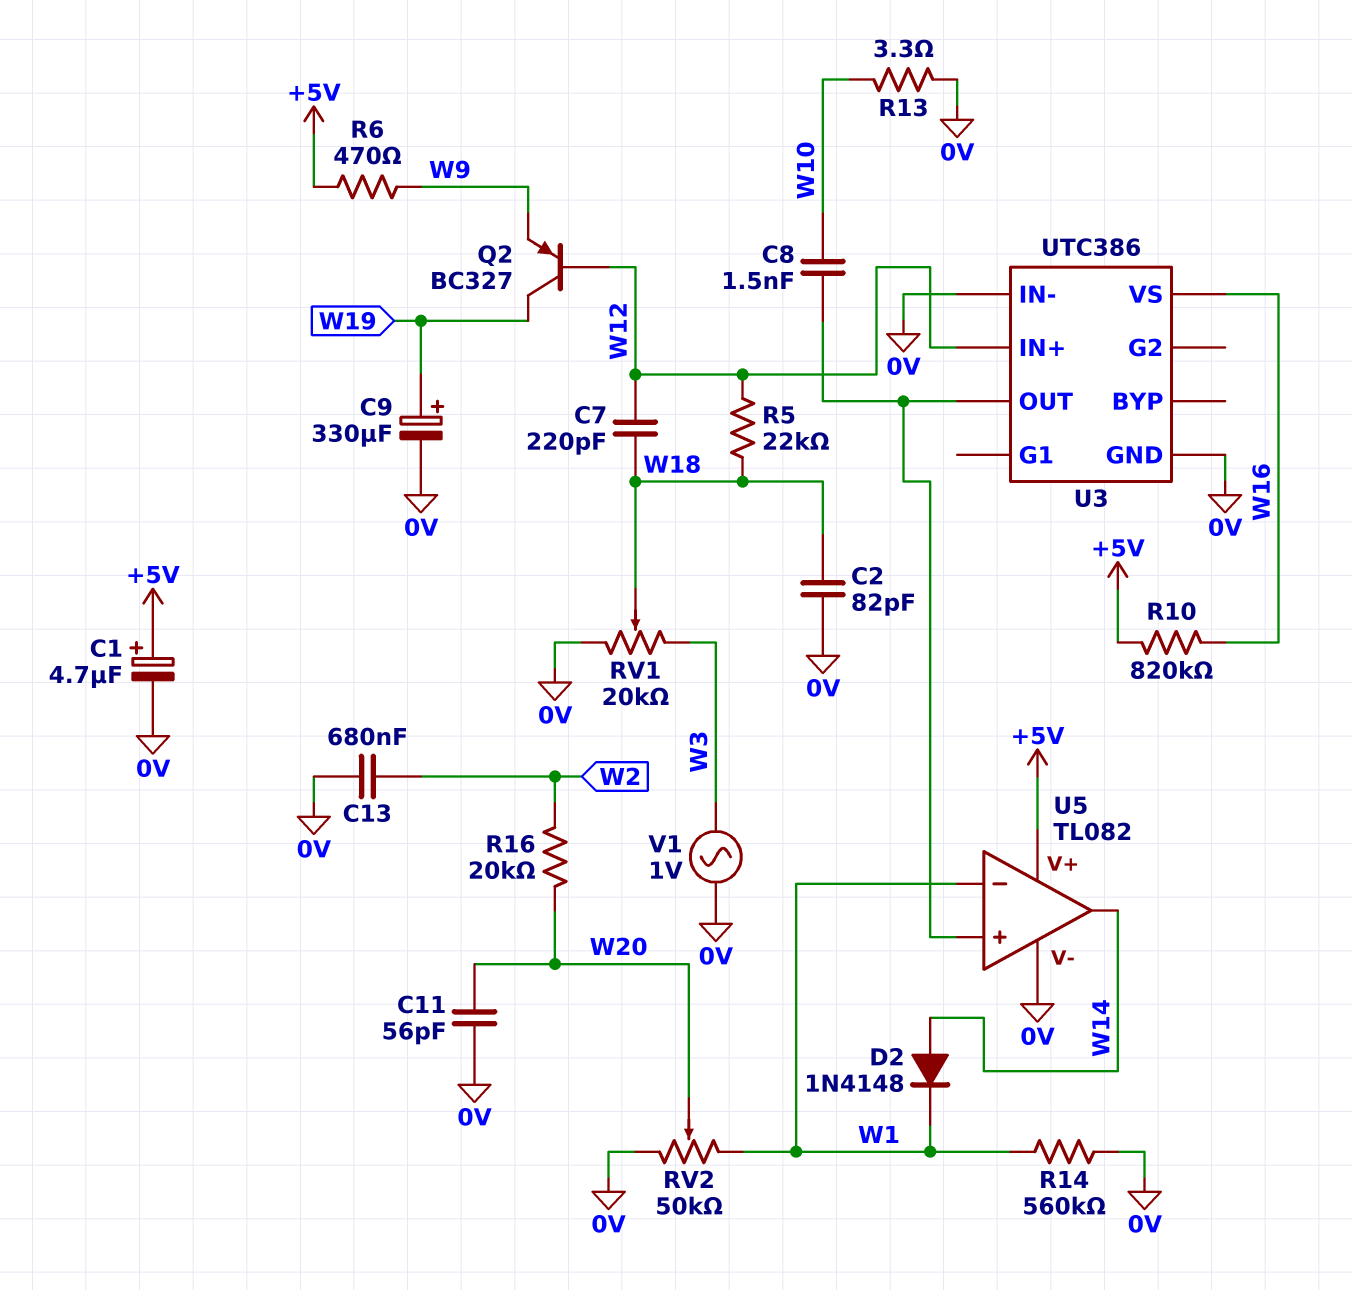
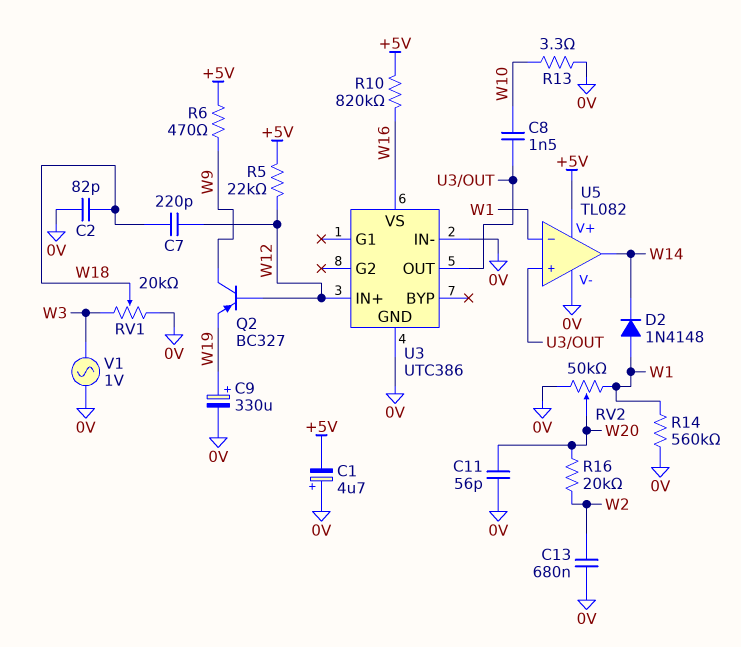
C1: 4.7uF (plus +5V, minus 0V) -> 4.7uF (plus 0V, minus +5V)
D2: diode 1N4148 (A W14, K W1) -> diode 1N4148 (A W1, K W14)
Q2: PNP BC327 (B W12, C W19, E W9) -> PNP BC327 (B W12, C W9, E W19)
R5: 22k (W12, W18) -> 22k (+5V, W12)

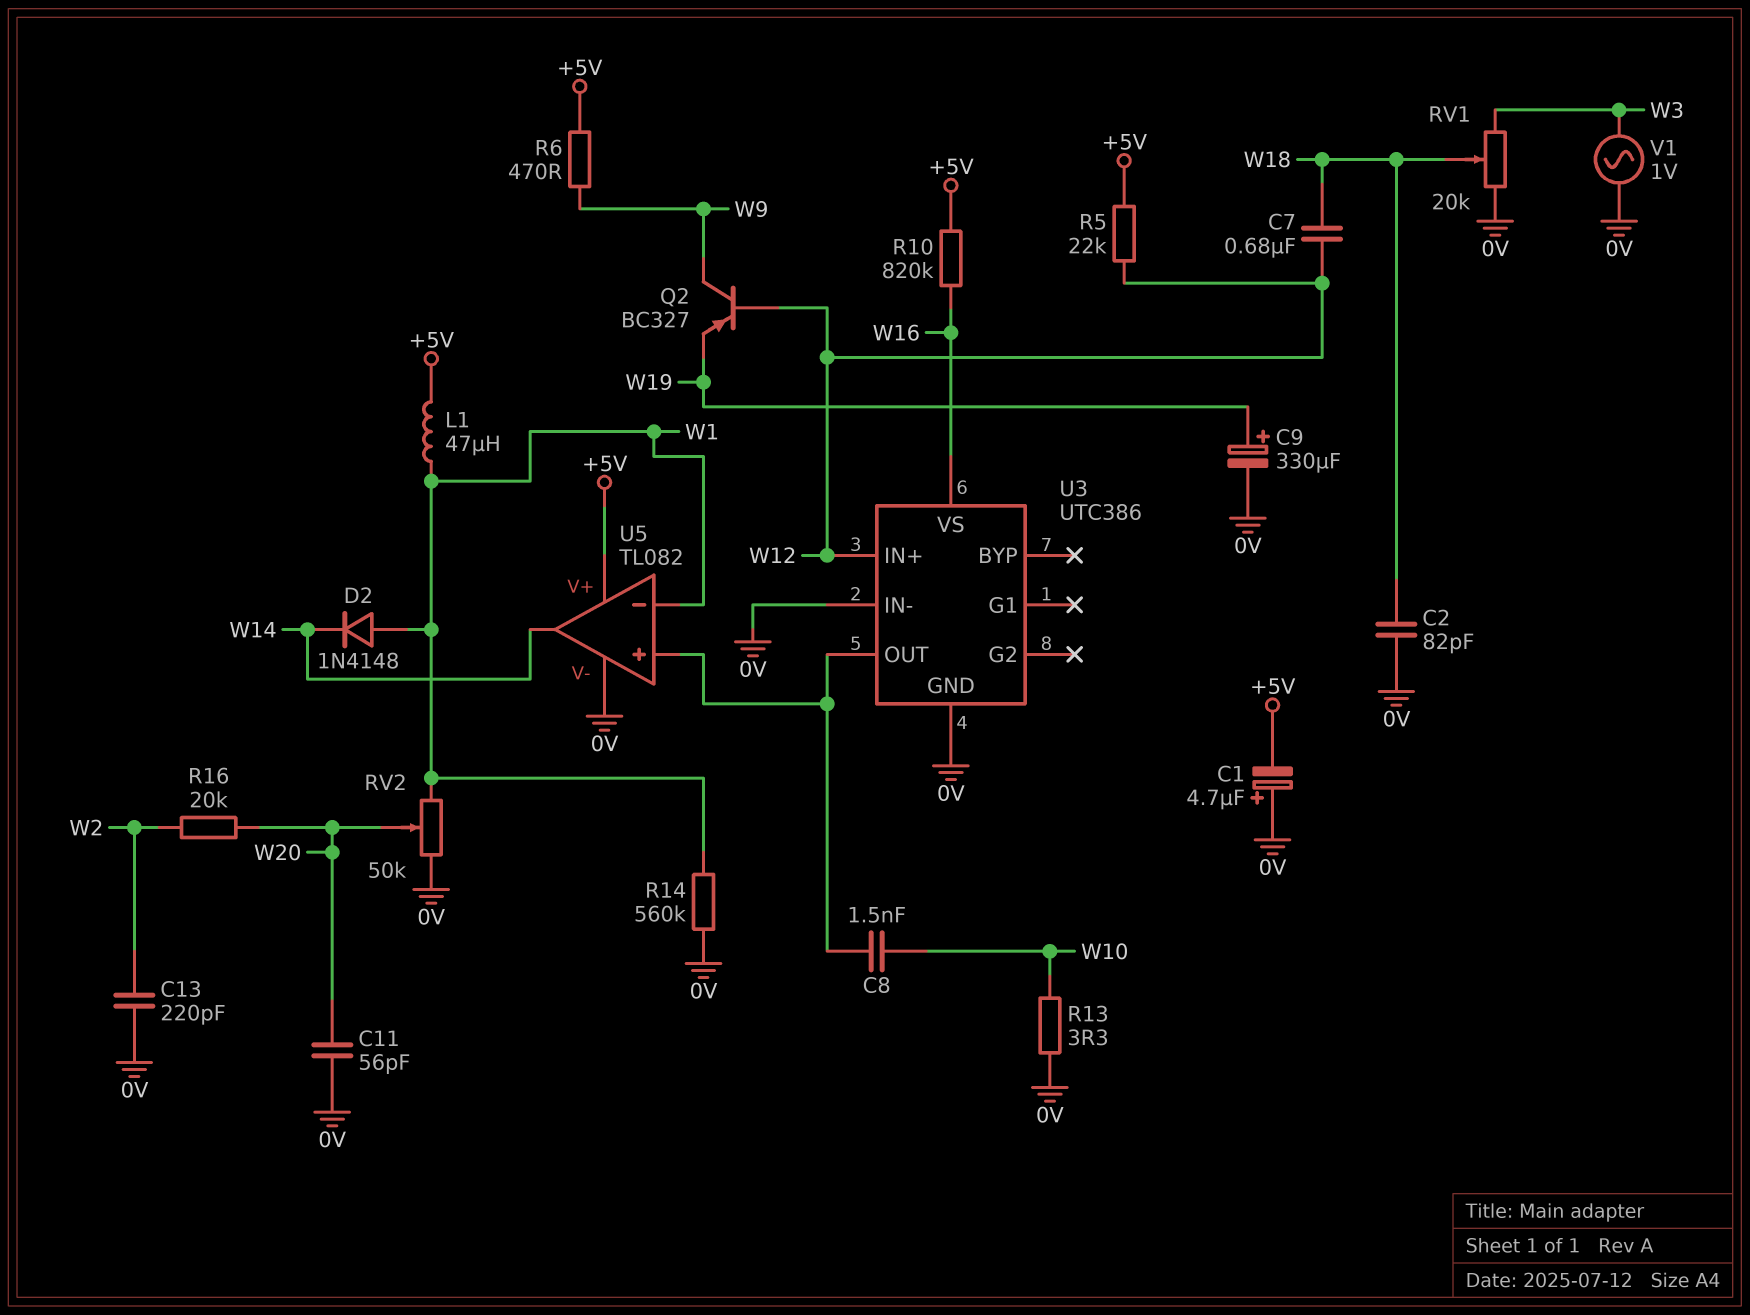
C7: 220pF (W12, W18) -> 680nF (W12, W18)
C13: 680nF (0V, W2) -> 220pF (0V, W2)
L1: none -> 47uH (+5V, W1)

